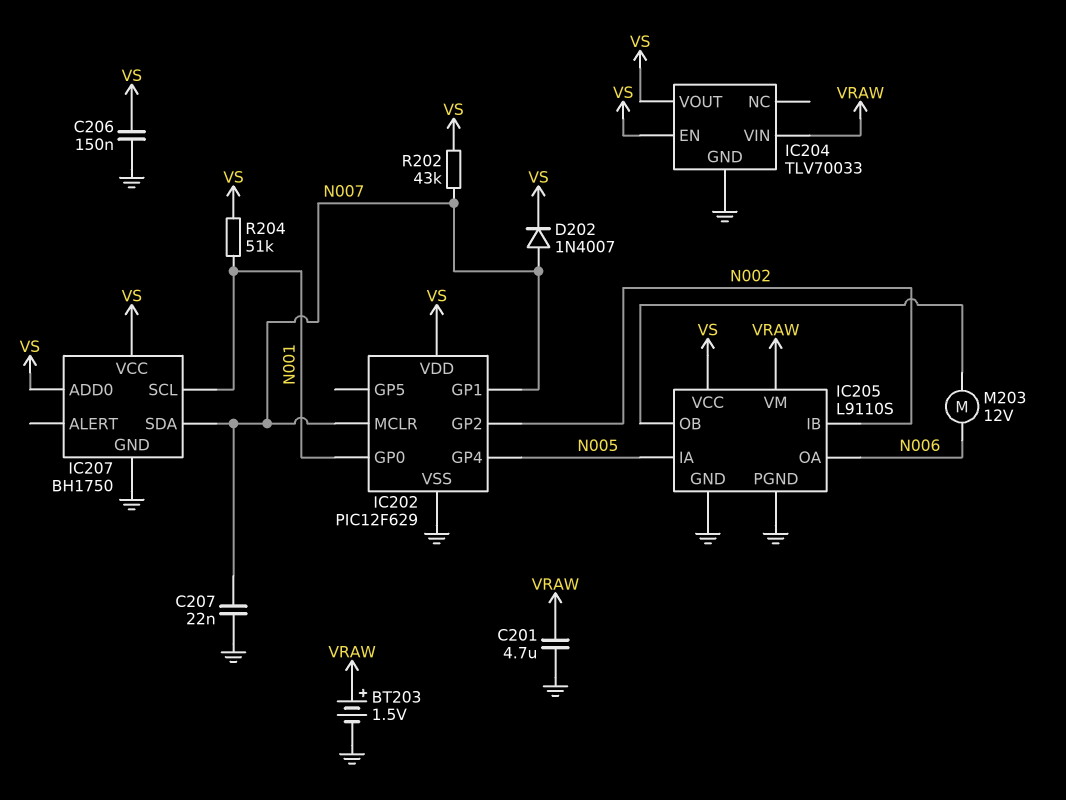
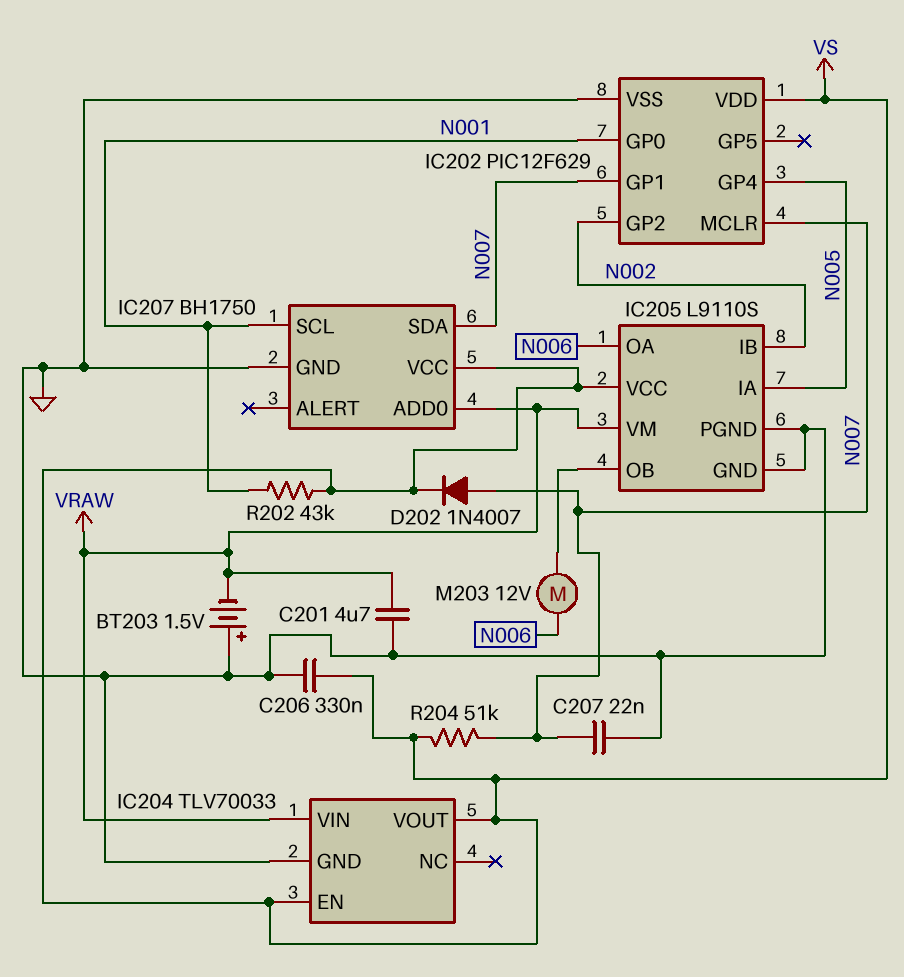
BT203: 1.5V (plus VRAW, minus GND) -> 1.5V (plus GND, minus VRAW)
C206: 150nF (GND, VS) -> 330nF (GND, VS)
IC207 pin ADD0: VS -> VRAW
R202: 43k (N007, VS) -> 43k (N001, VS)
R204: 51k (N001, VS) -> 51k (N007, VS)

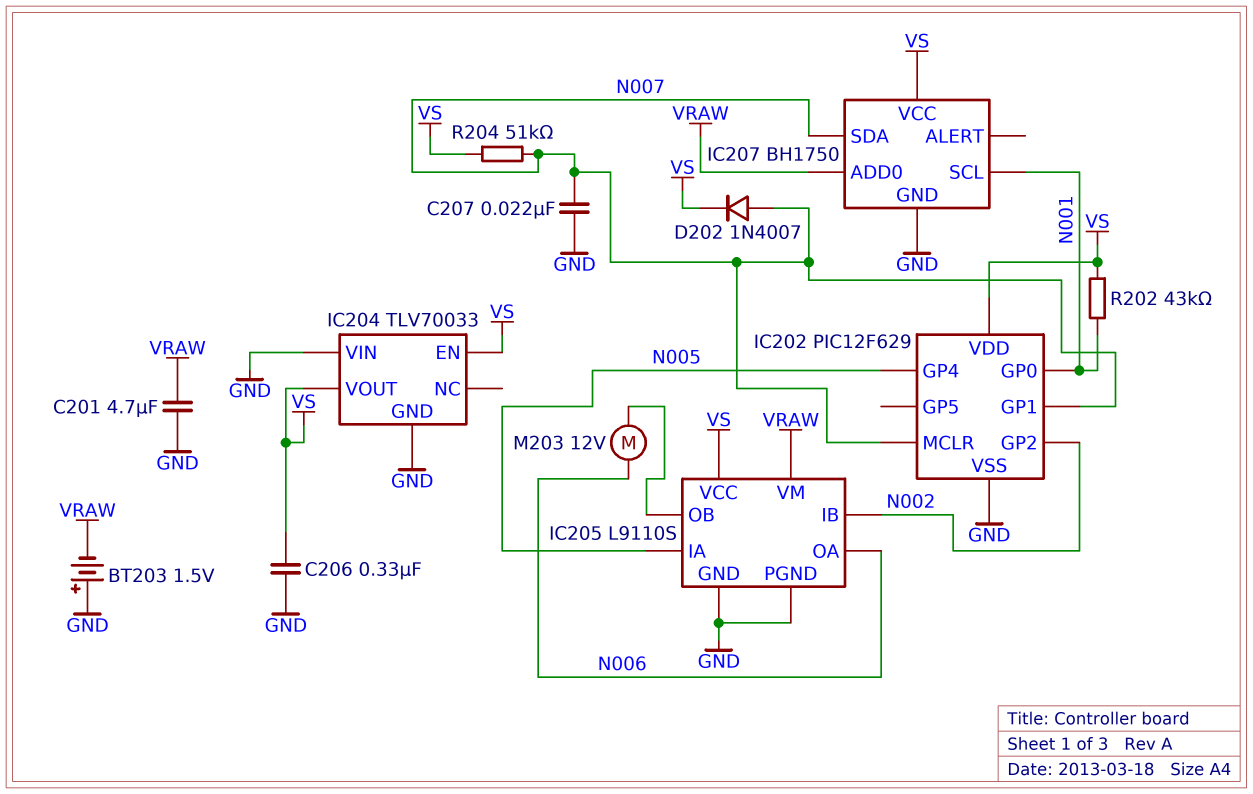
IC204 pin VIN: VRAW -> GND

